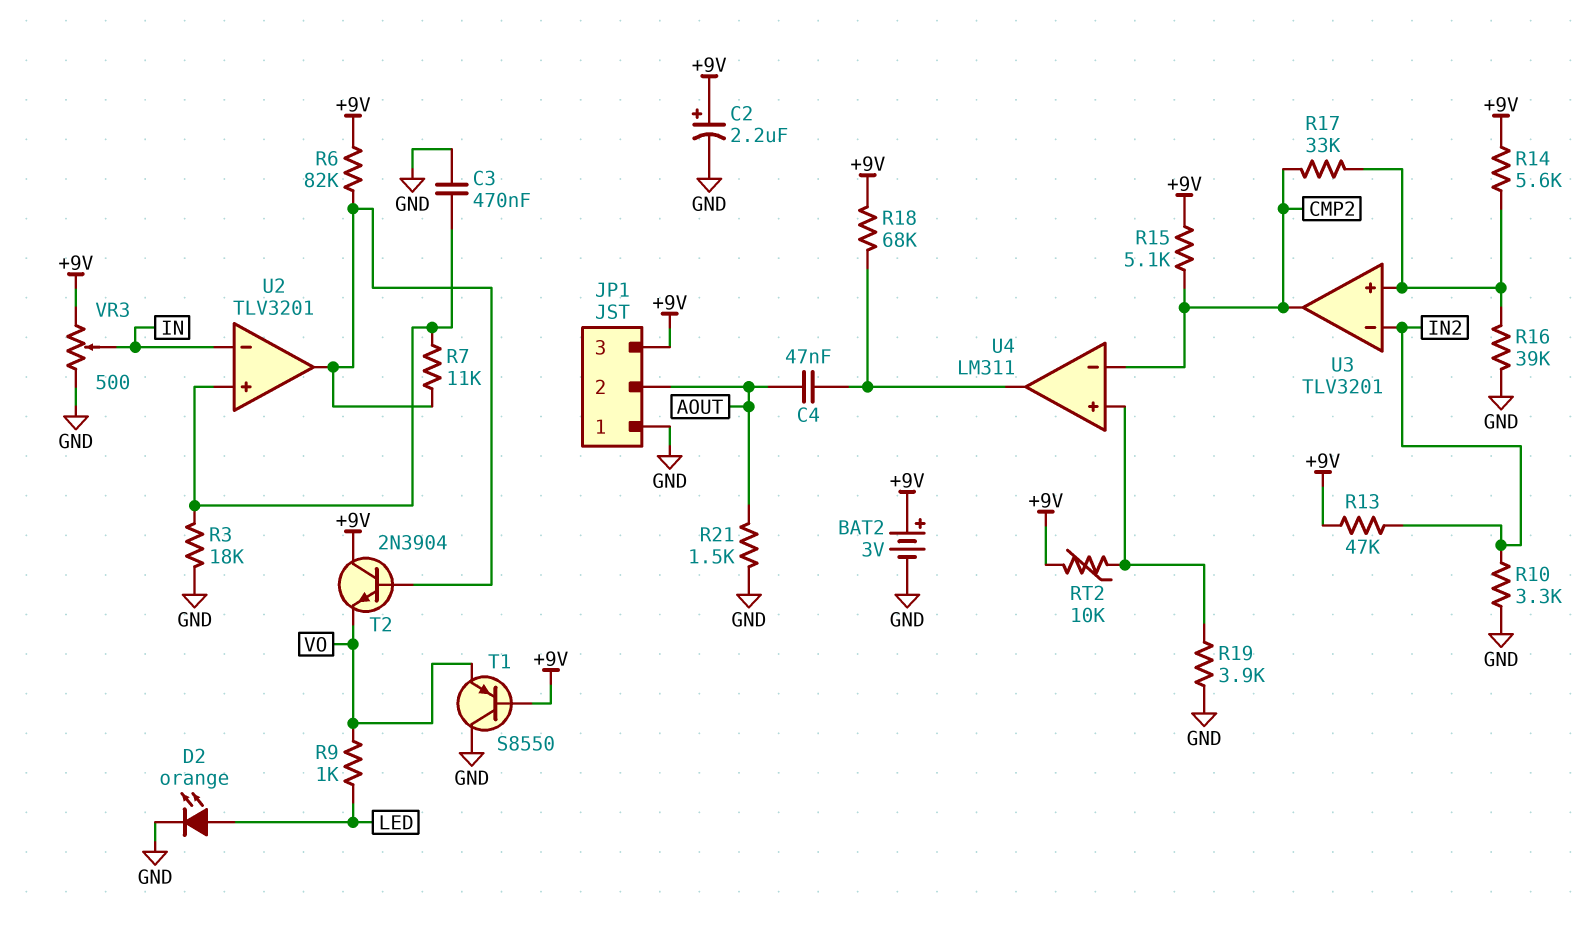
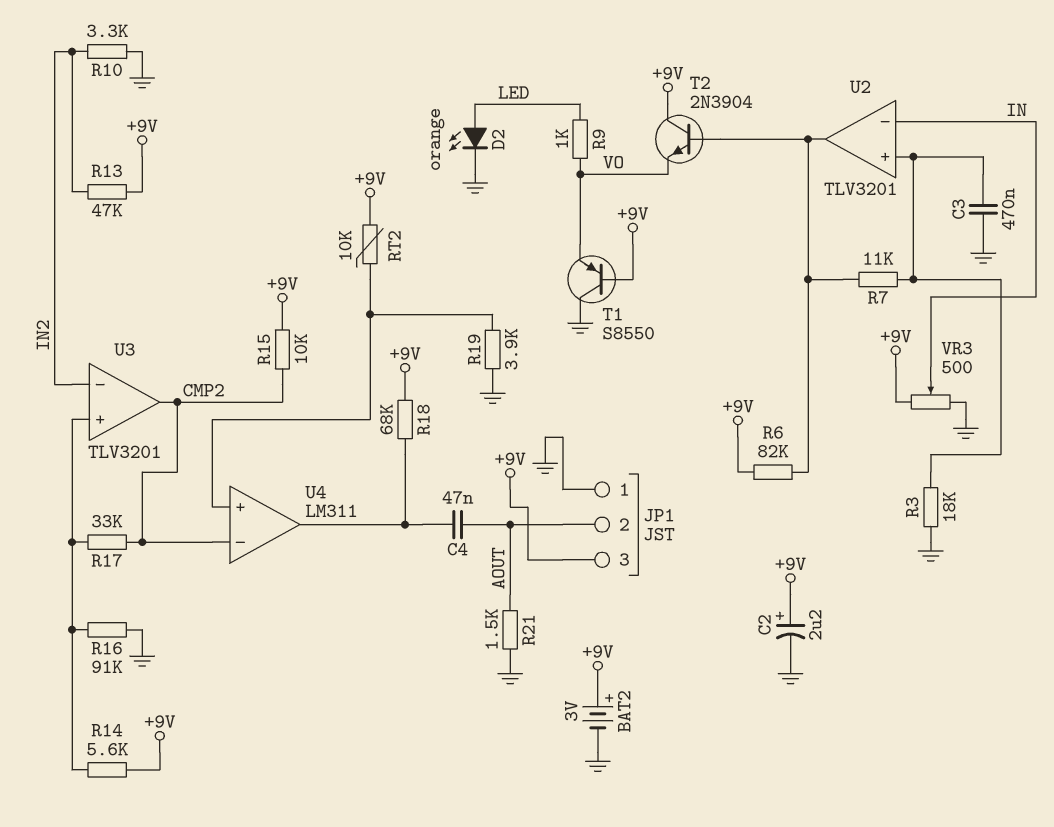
R15: 5.1k (+9V, CMP2) -> 10k (+9V, CMP2)
R16: 39k (GND, U3/in+) -> 91k (GND, U3/in+)

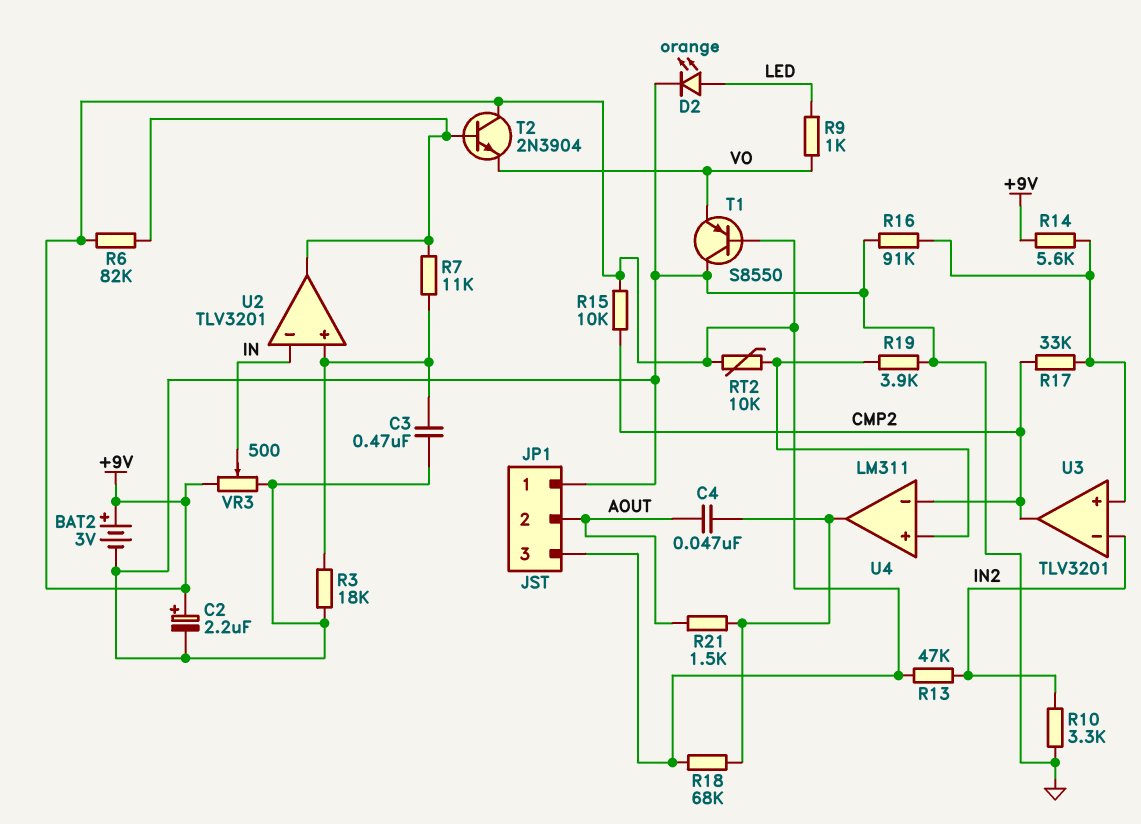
R21: 1.5k (AOUT, GND) -> 1.5k (AOUT, U4/out)

